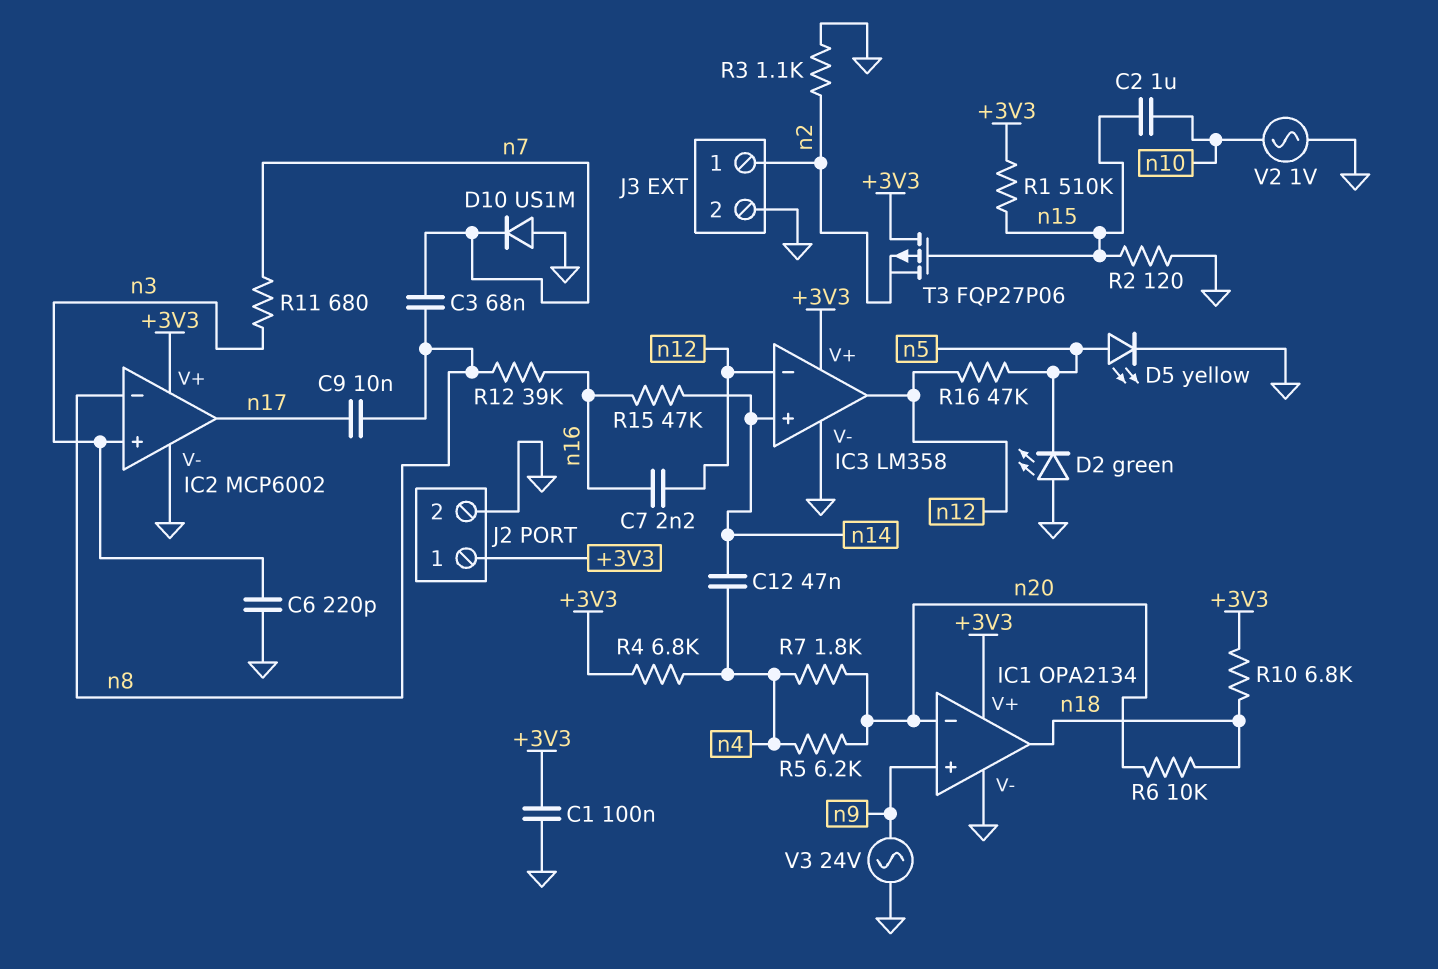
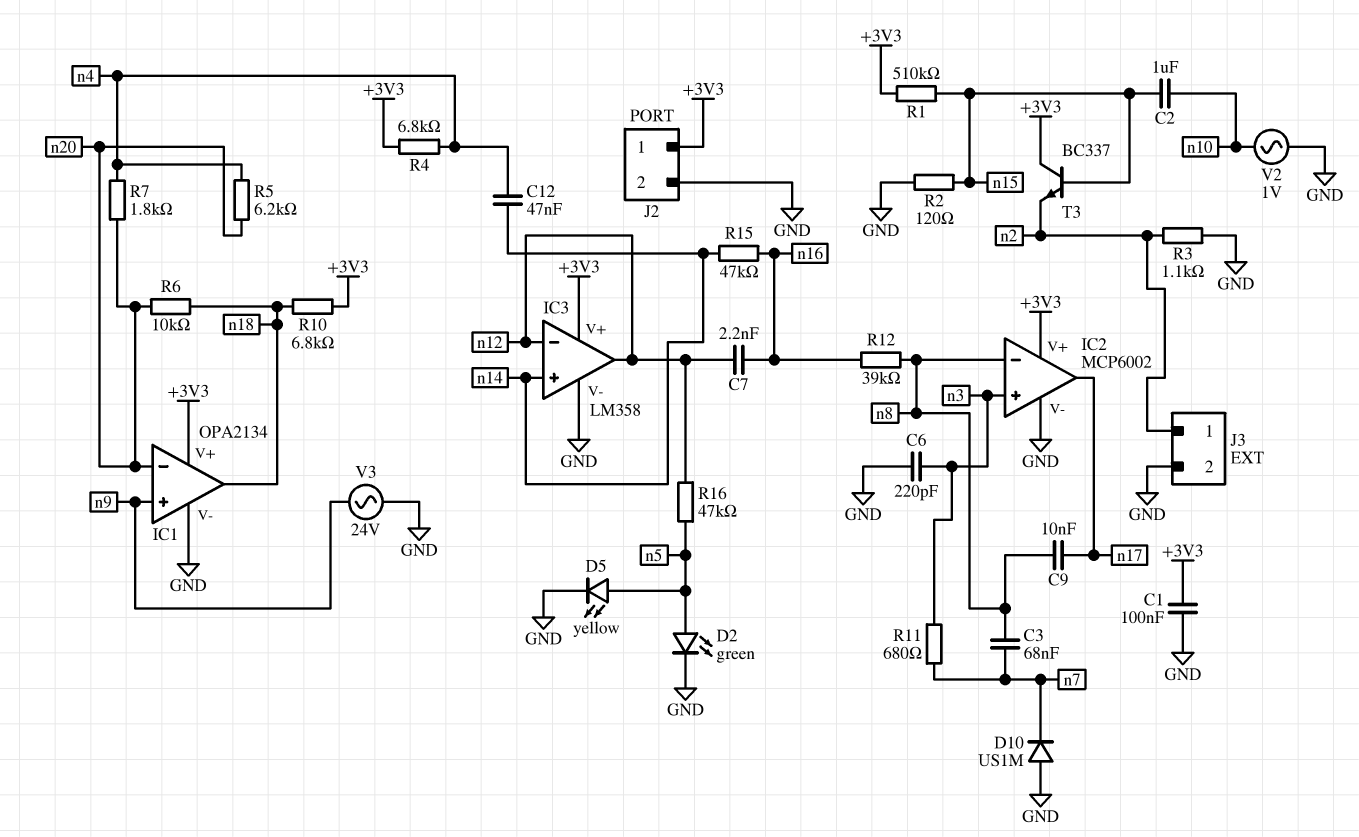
D2: LED green (A GND, K n5) -> LED green (A n5, K GND)
T3: PMOS FQP27P06 (G n15, D +3V3, S n2) -> NPN BC337 (B n15, C +3V3, E n2)

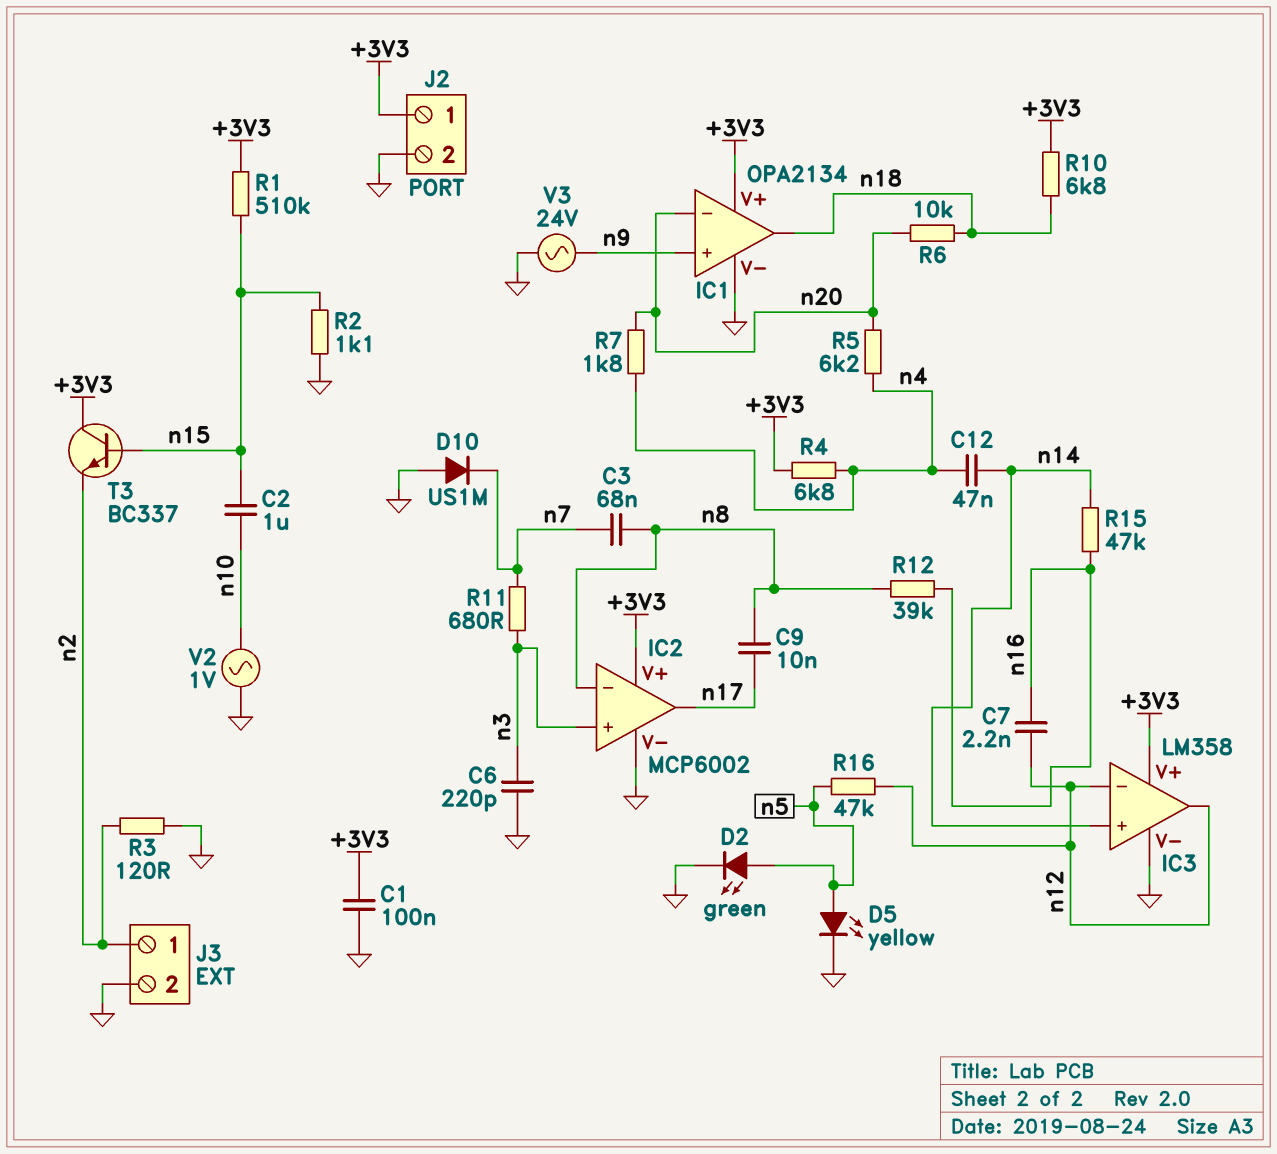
R2: 120 (GND, n15) -> 1.1k (GND, n15)
R3: 1.1k (GND, n2) -> 120 (GND, n2)

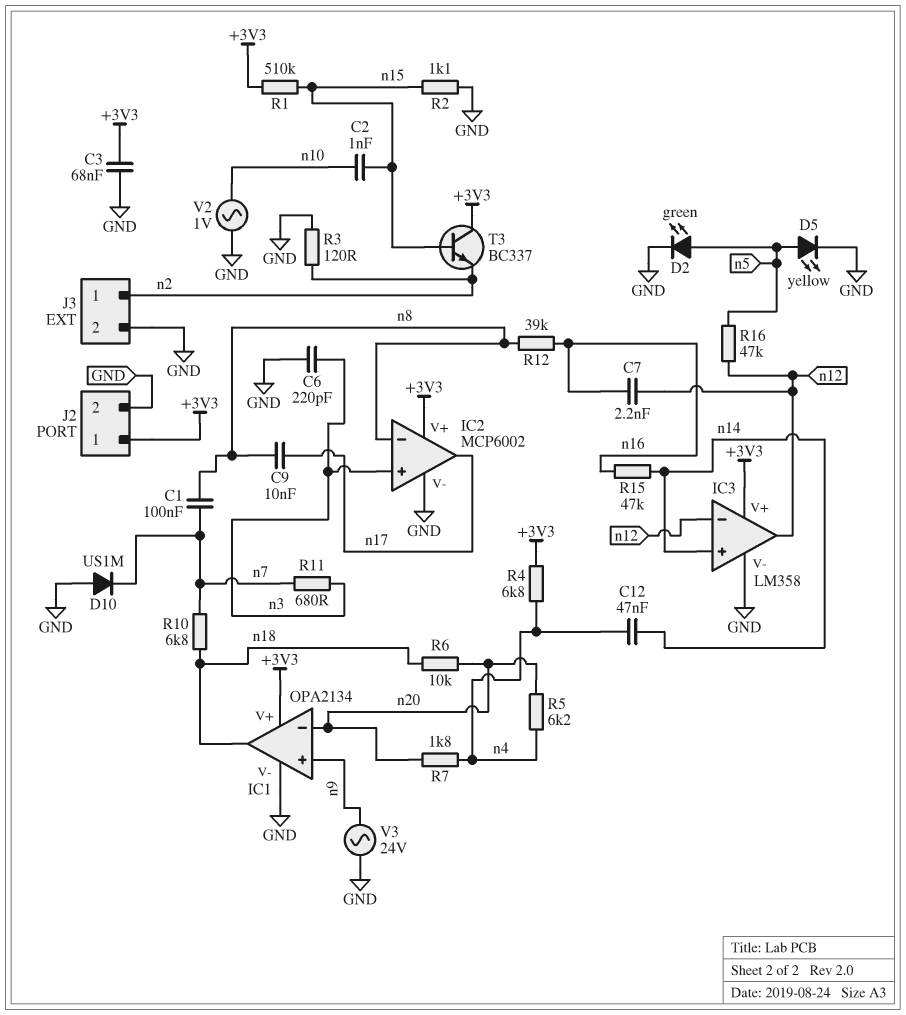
C1: 100nF (+3V3, GND) -> 100nF (n7, n8)
C2: 1uF (n10, n15) -> 1nF (n10, n15)
C3: 68nF (n7, n8) -> 68nF (+3V3, GND)
R10: 6.8k (+3V3, n18) -> 6.8k (n7, n18)

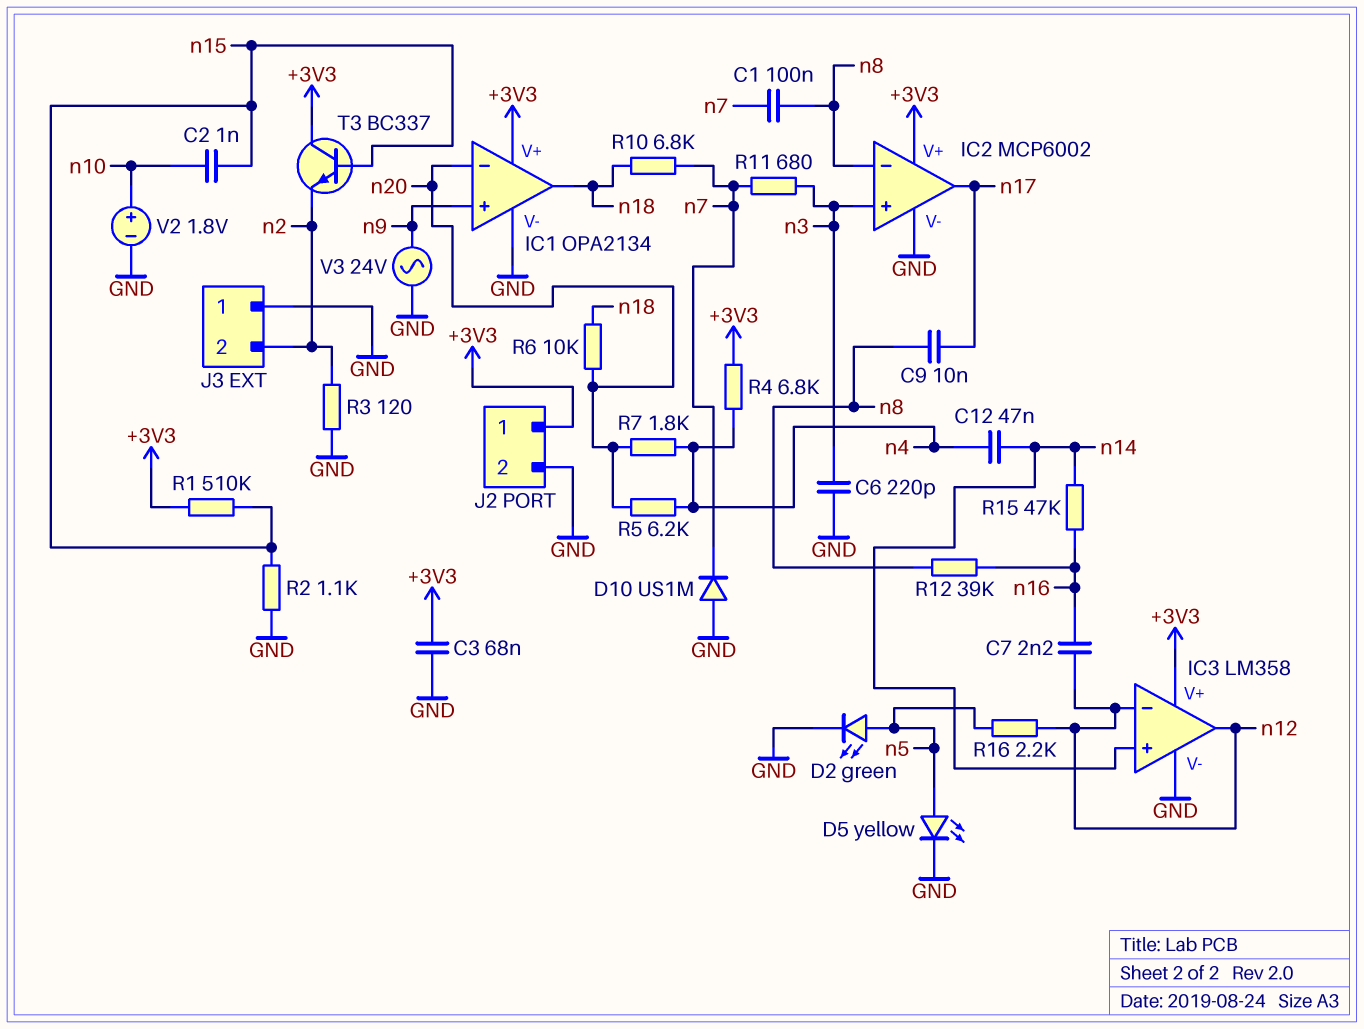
J3 pin 1: n2 -> GND
J3 pin 2: GND -> n2
R16: 47k (n5, n12) -> 2.2k (n5, n12)
V2: AC 1V (GND, n10) -> 1.8V (plus n10, minus GND)

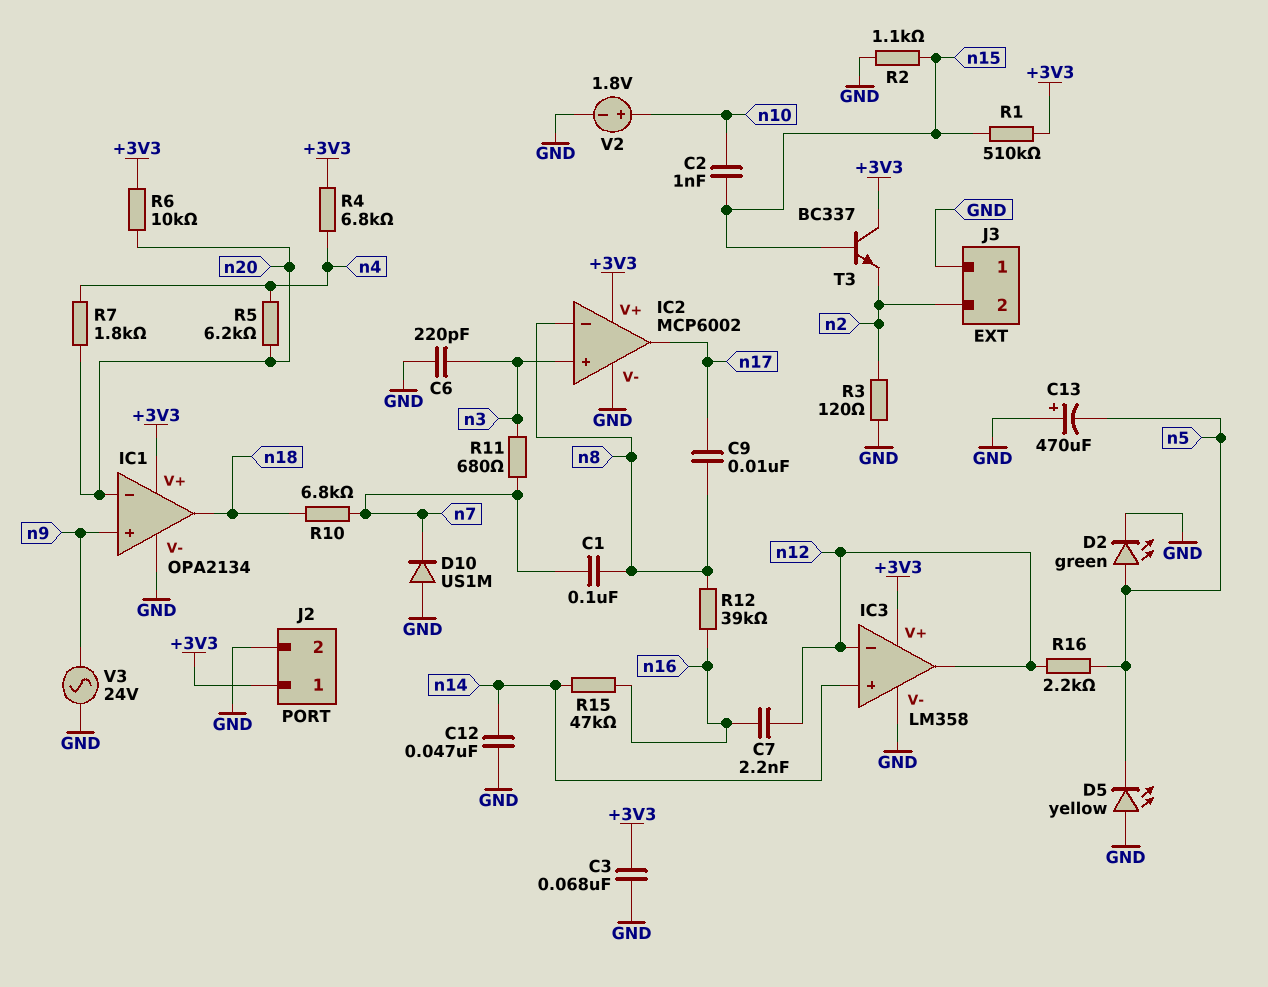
C12: 47nF (n4, n14) -> 47nF (GND, n14)
C13: none -> 470uF (plus GND, minus n5)
D5: LED yellow (A n5, K GND) -> LED yellow (A GND, K n5)
R6: 10k (n18, n20) -> 10k (+3V3, n20)

